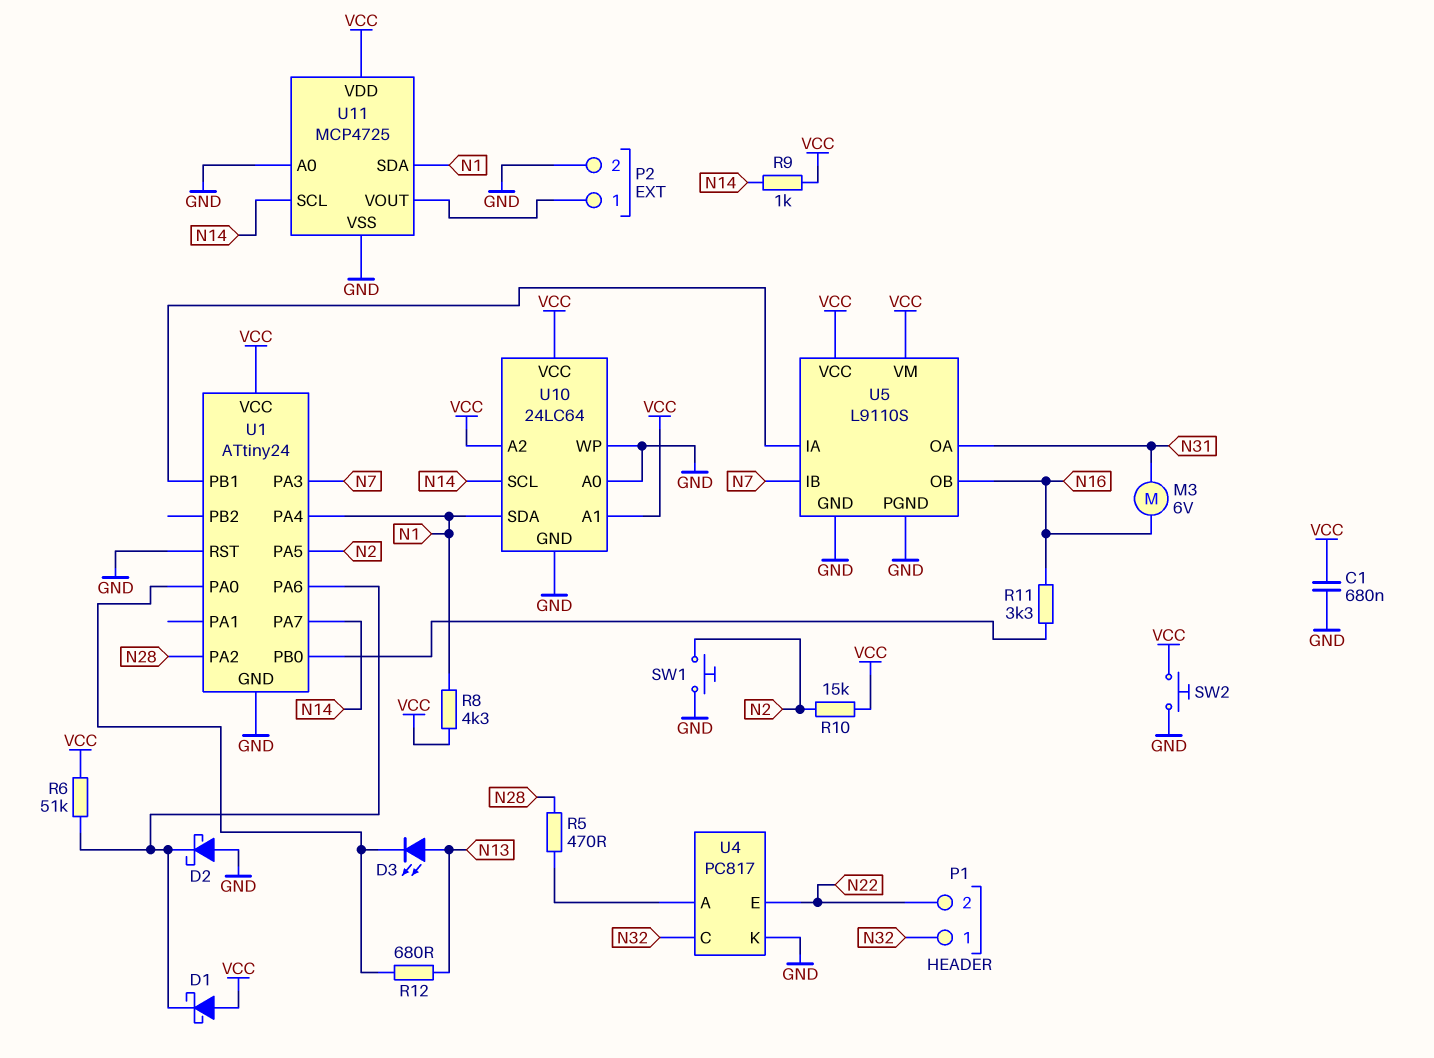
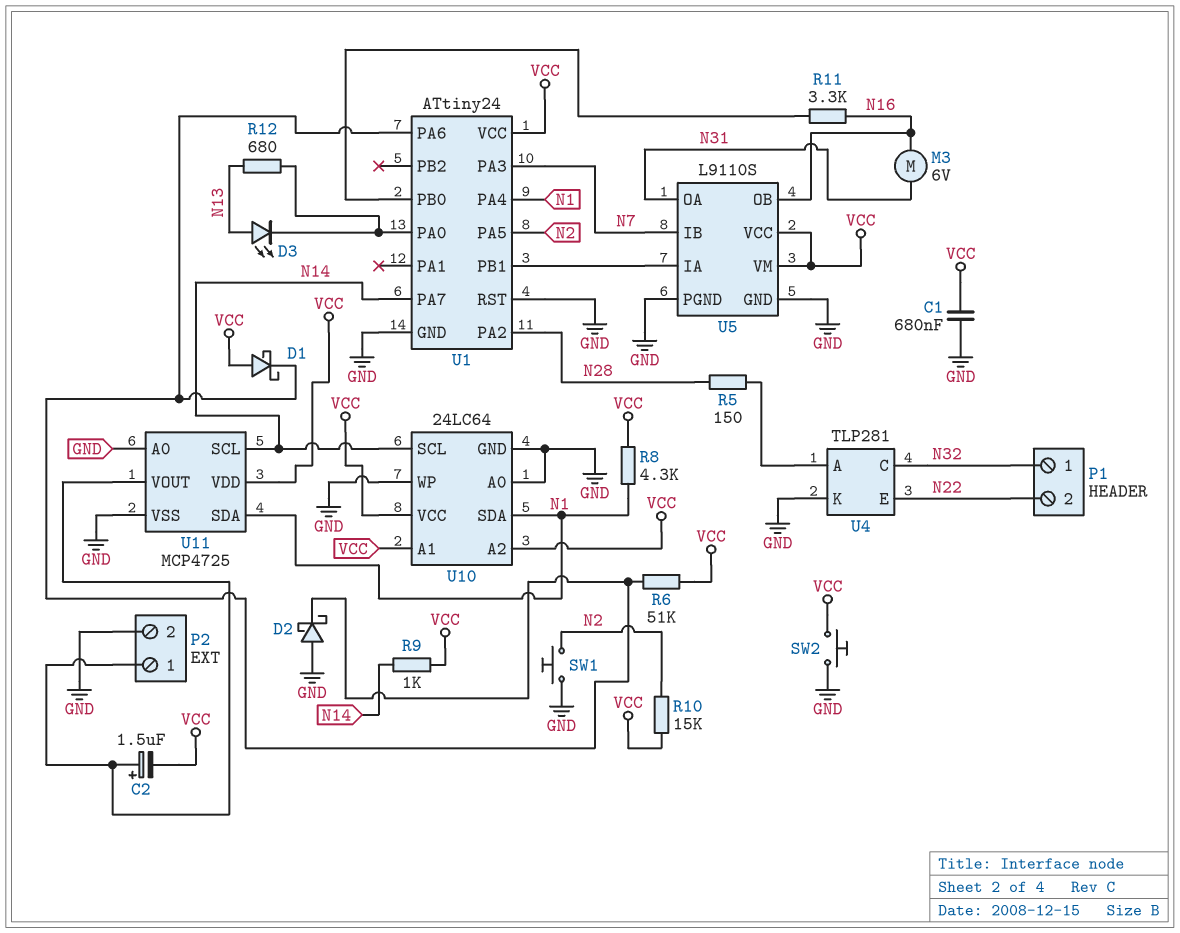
C2: none -> 1.5uF (plus P2/1, minus VCC)
R5: 470 (N28, U4/A) -> 150 (N28, U4/A)
U4: PC817 -> TLP281

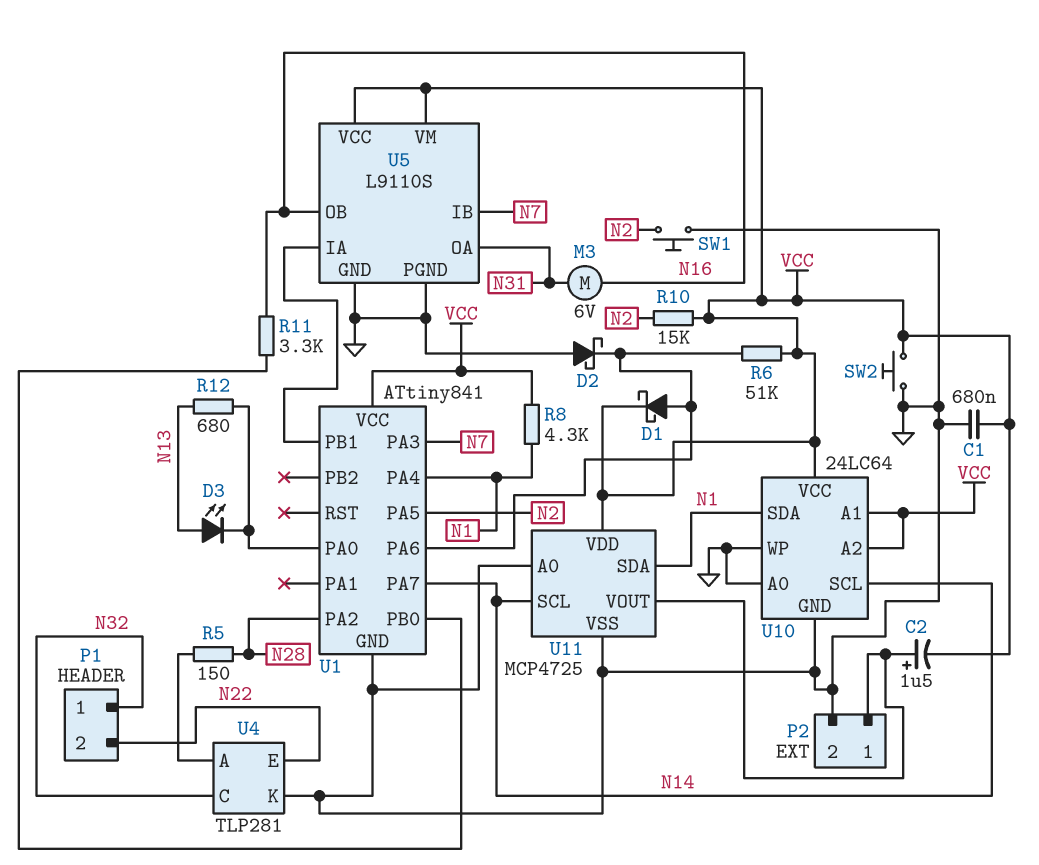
D1: schottky (A VCC, K U1/PA6) -> schottky (A U1/PA6, K VCC)
R9: 1k (N14, VCC) -> none
U1: ATtiny24 -> ATtiny841
U1 pin RST: GND -> none

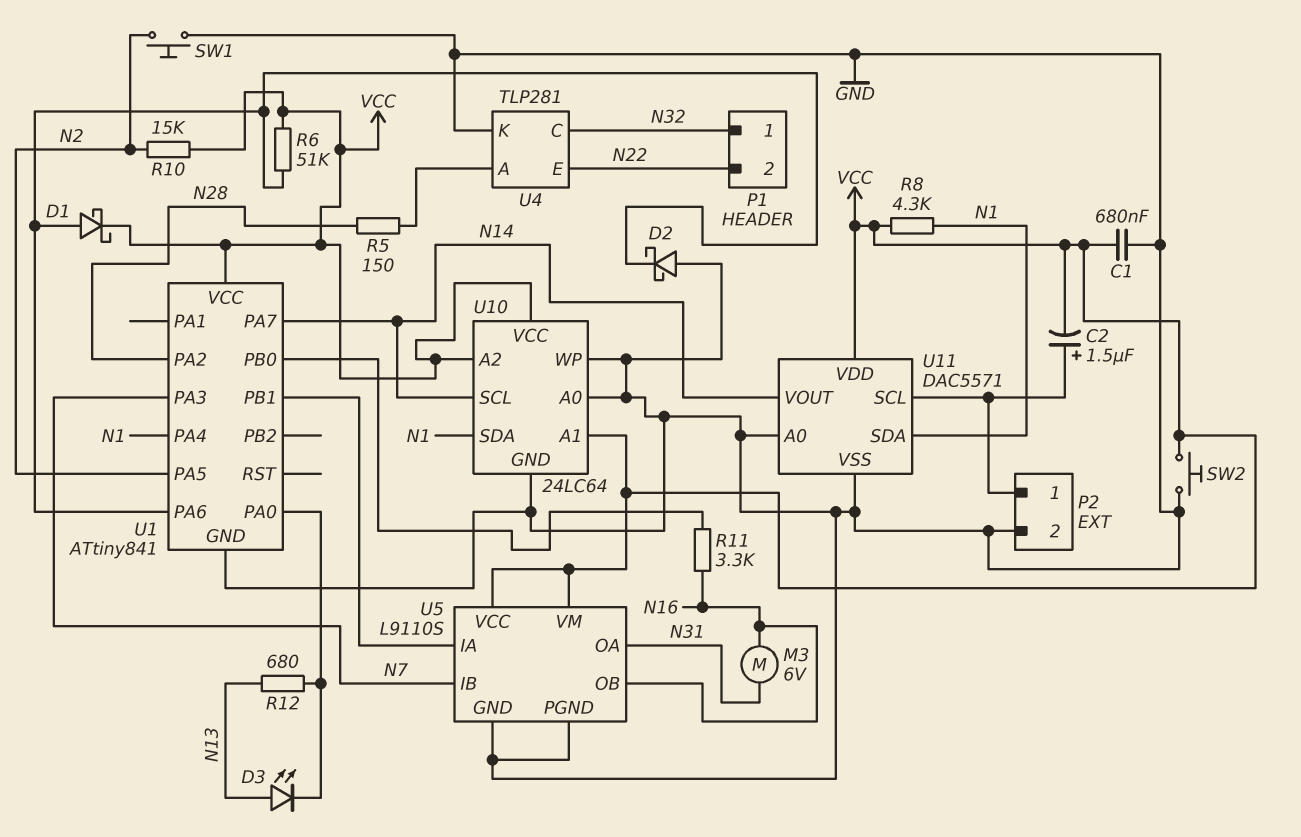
U11: MCP4725 -> DAC5571
U11 pin SCL: N14 -> P2/1
U11 pin VOUT: P2/1 -> N14

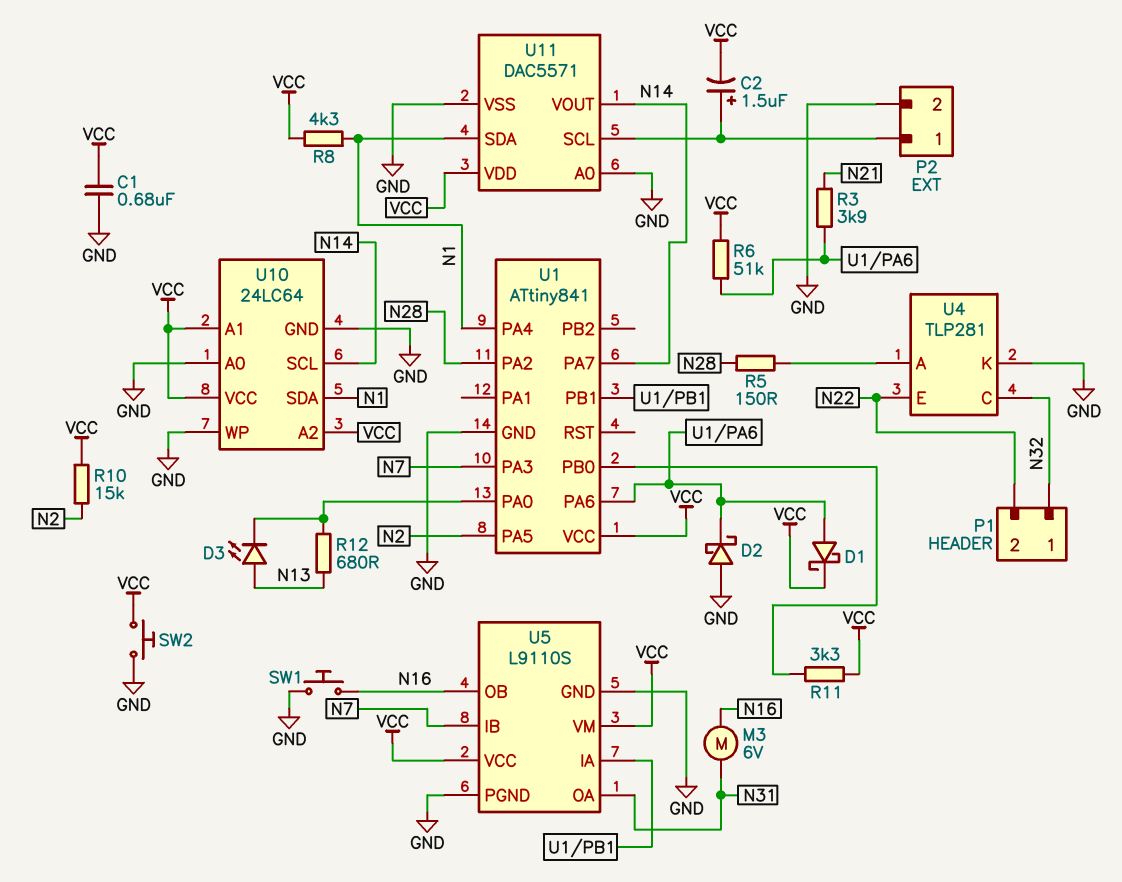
R3: none -> 3.9k (N21, U1/PA6)
R11: 3.3k (N16, U1/PB0) -> 3.3k (U1/PB0, VCC)
SW1: button (GND, N2) -> button (GND, N16)

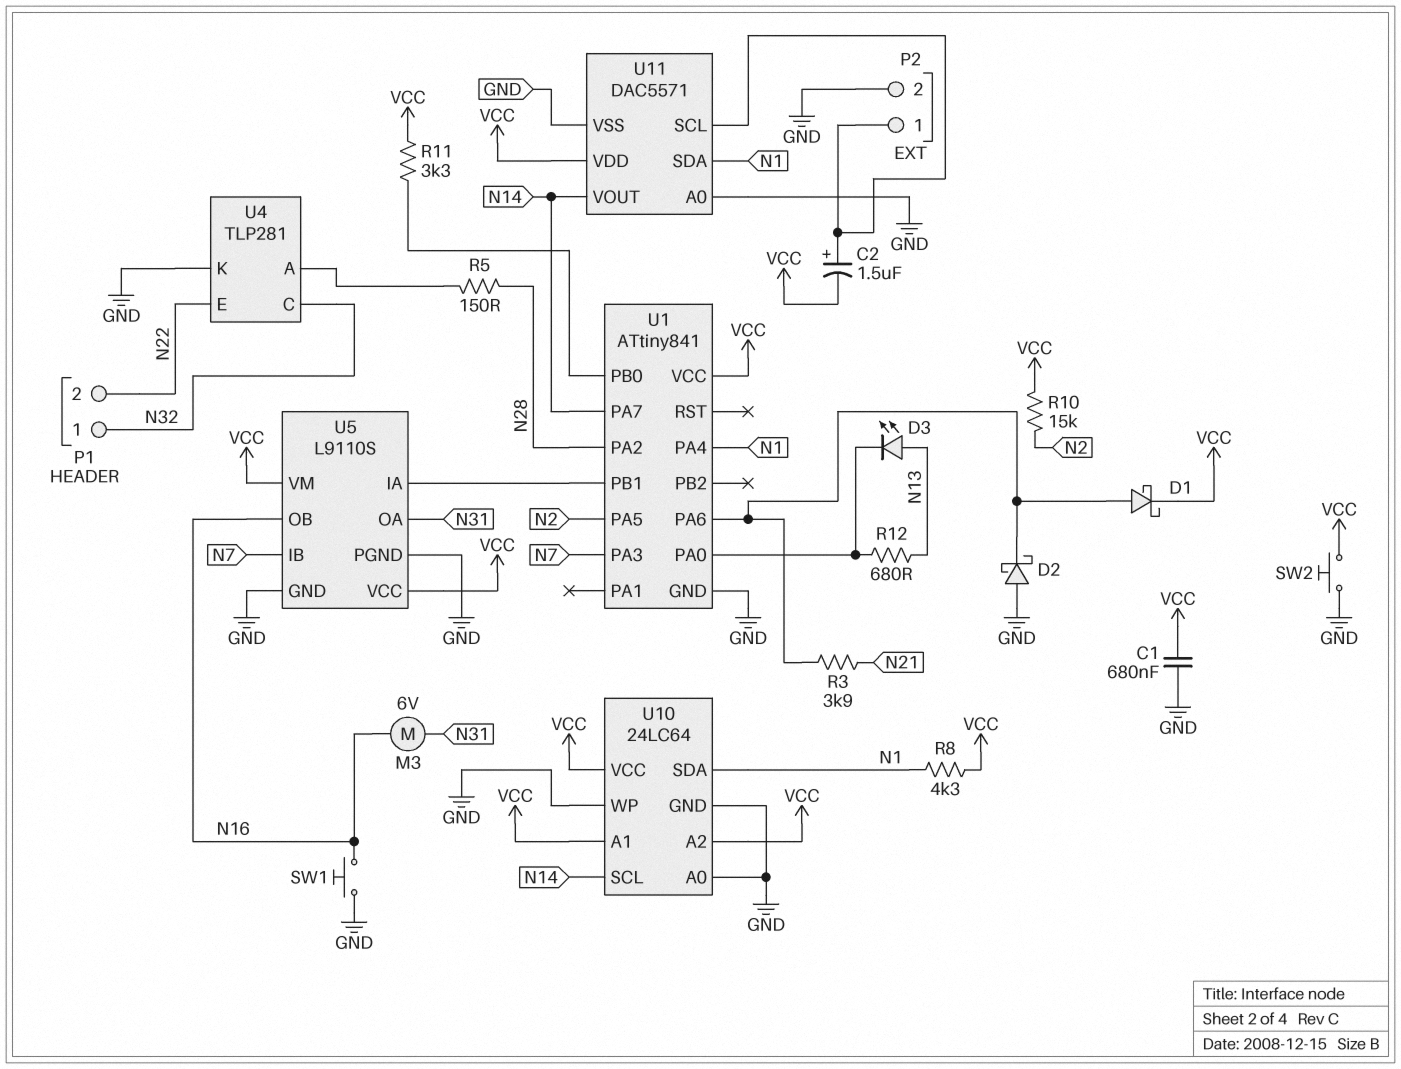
R6: 51k (U1/PA6, VCC) -> none

